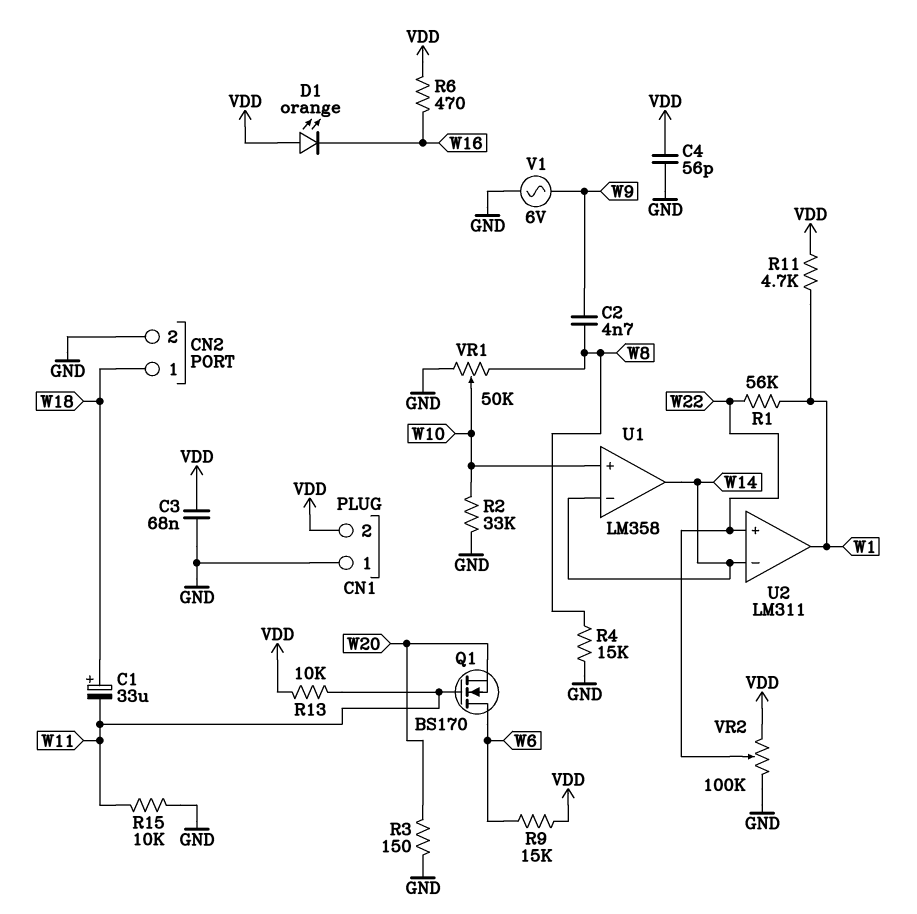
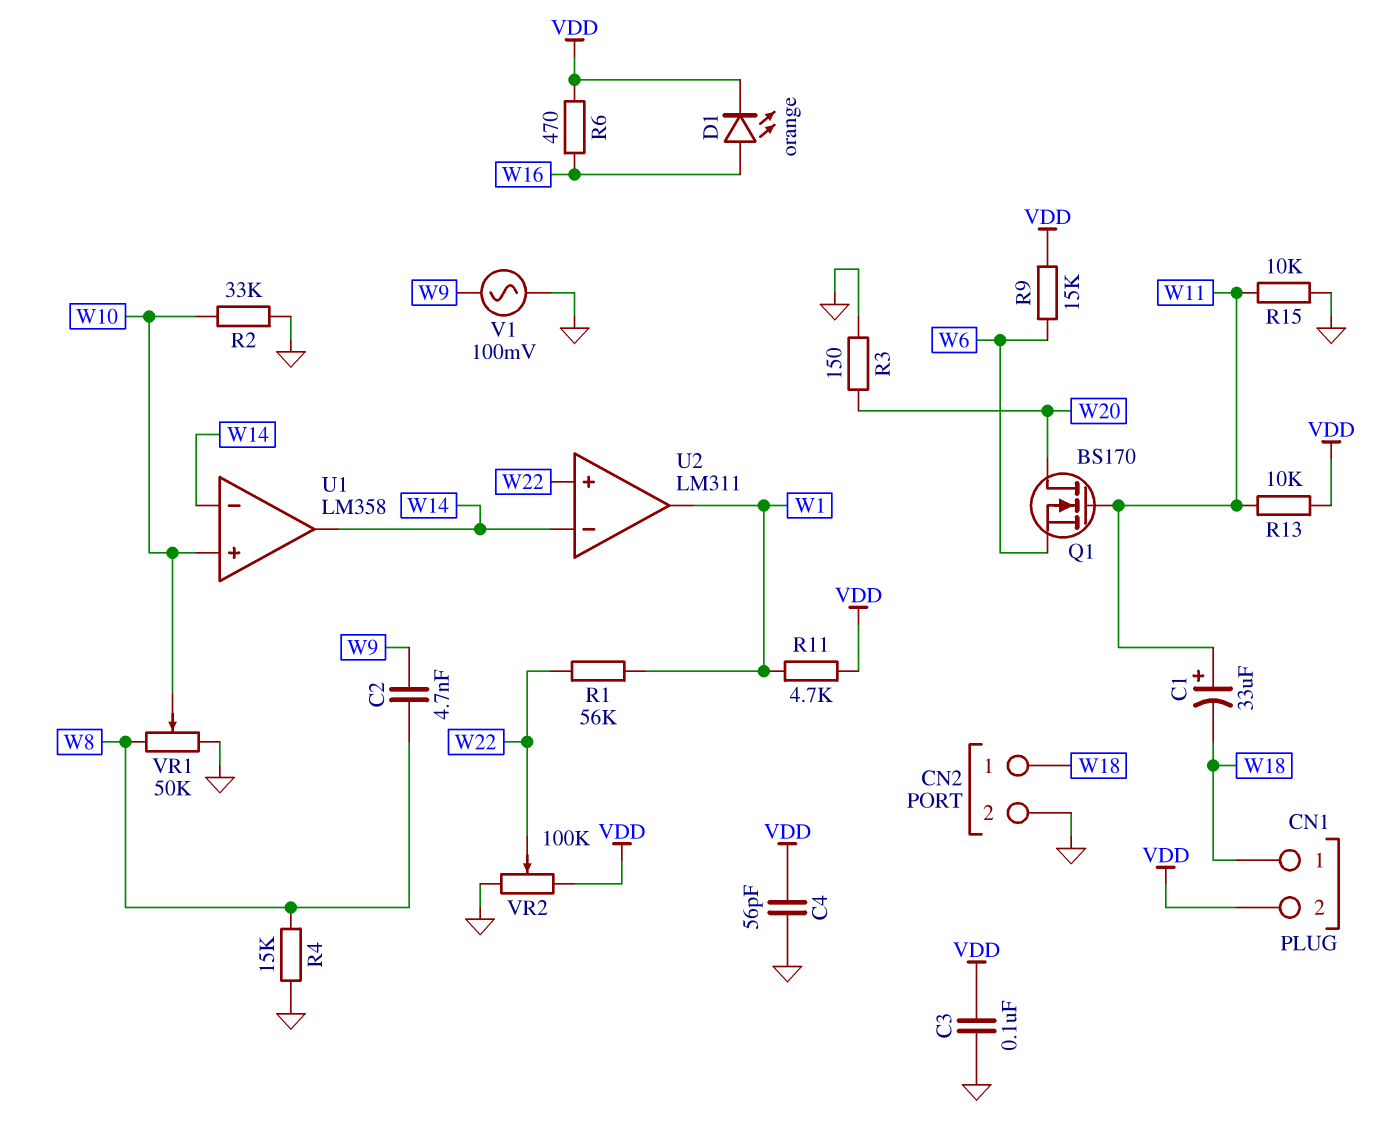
C1: 33uF (plus W18, minus W11) -> 33uF (plus W11, minus W18)
C3: 68nF (GND, VDD) -> 100nF (GND, VDD)
CN1 pin 1: GND -> W18
D1: LED orange (A VDD, K W16) -> LED orange (A W16, K VDD)
Q1: NMOS BS170 (G W11, D W6, S W20) -> NMOS BS170 (G W11, D W20, S W6)
V1: AC 6V (GND, W9) -> AC 100mV (GND, W9)

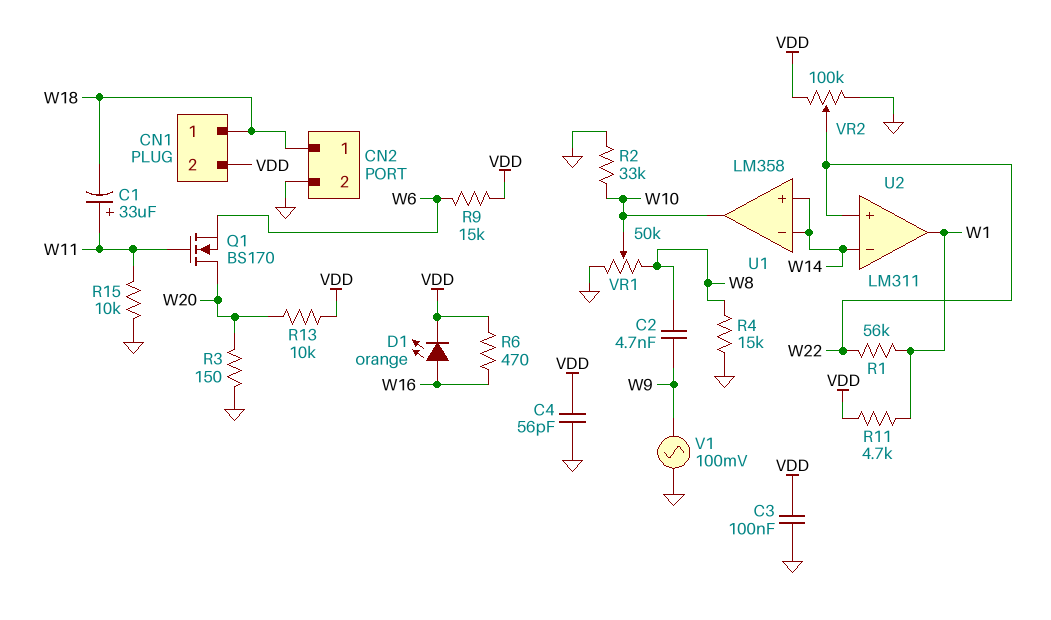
R13: 10k (VDD, W11) -> 10k (VDD, W20)
U1 pin in+: W10 -> W14
U1 pin out: W14 -> W10

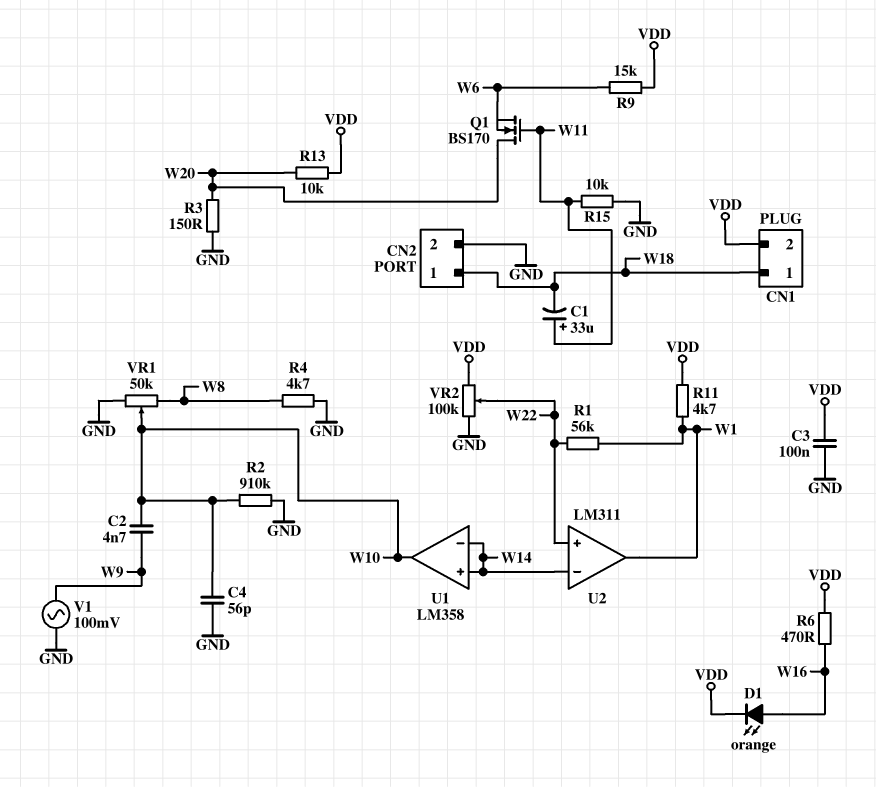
C2: 4.7nF (W8, W9) -> 4.7nF (W9, W10)
C4: 56pF (GND, VDD) -> 56pF (GND, W10)
R2: 33k (GND, W10) -> 910k (GND, W10)
R4: 15k (GND, W8) -> 4.7k (GND, W8)

